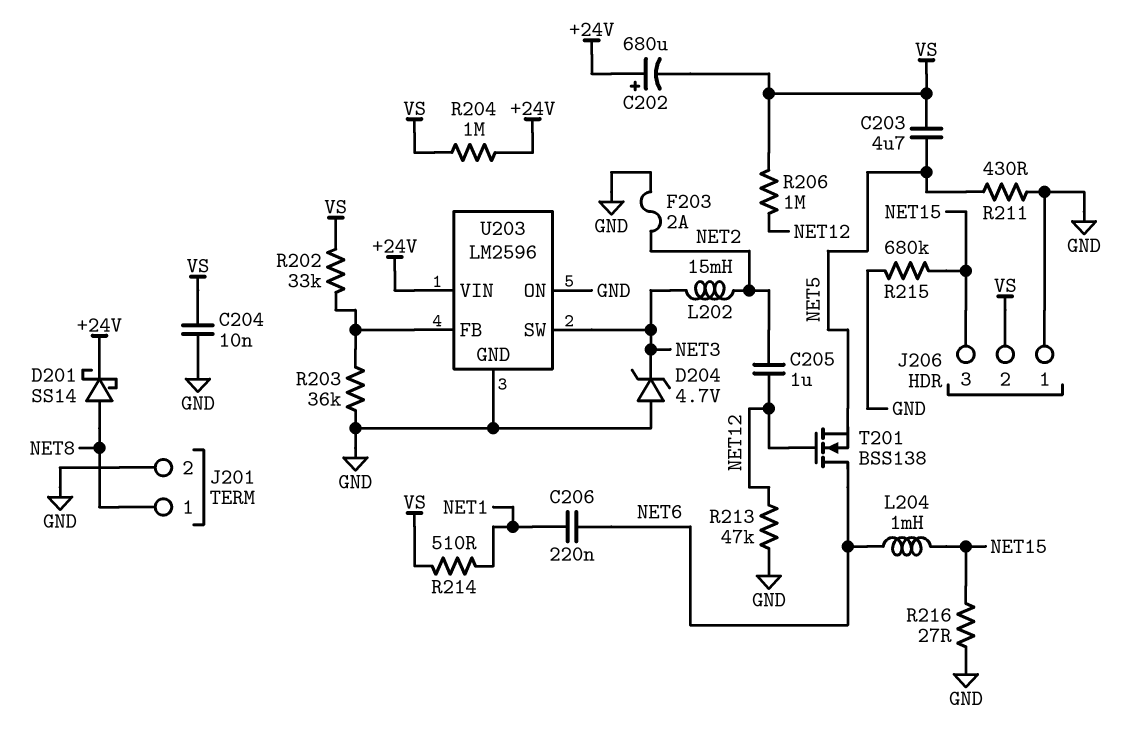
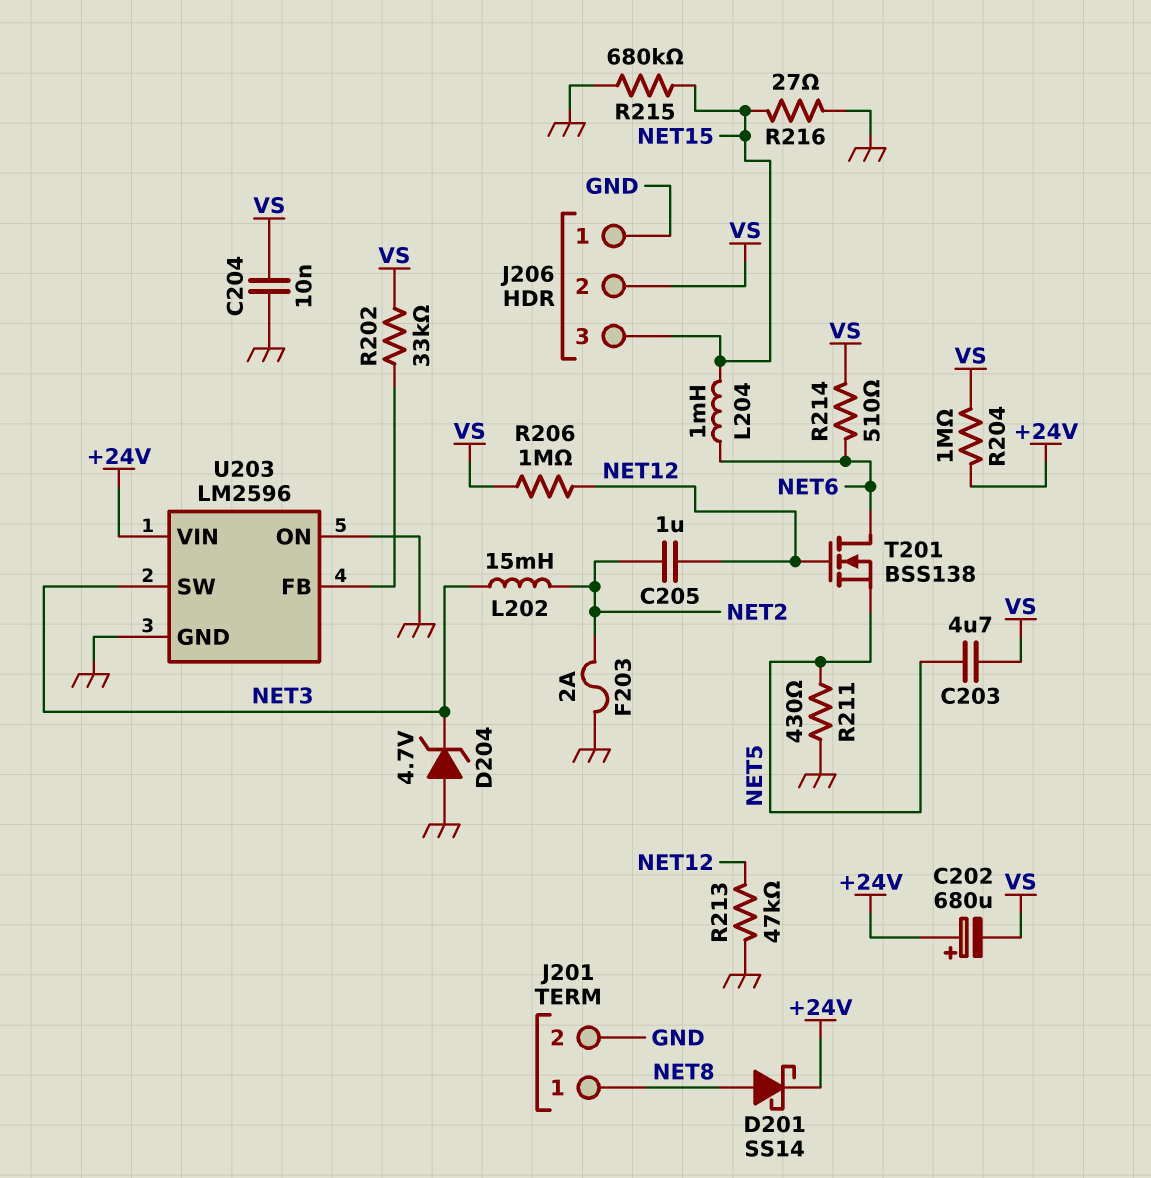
C206: 220nF (NET1, NET6) -> none
R203: 36k (GND, U203/FB) -> none
R214: 510 (NET1, VS) -> 510 (NET6, VS)

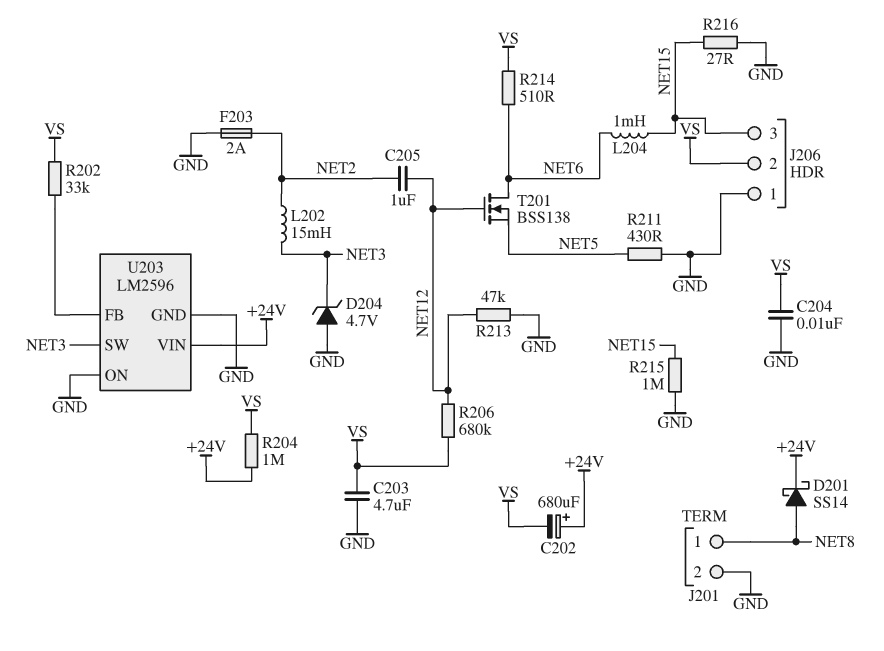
C203: 4.7uF (NET5, VS) -> 4.7uF (GND, VS)
R206: 1M (NET12, VS) -> 680k (NET12, VS)
R215: 680k (GND, NET15) -> 1M (GND, NET15)

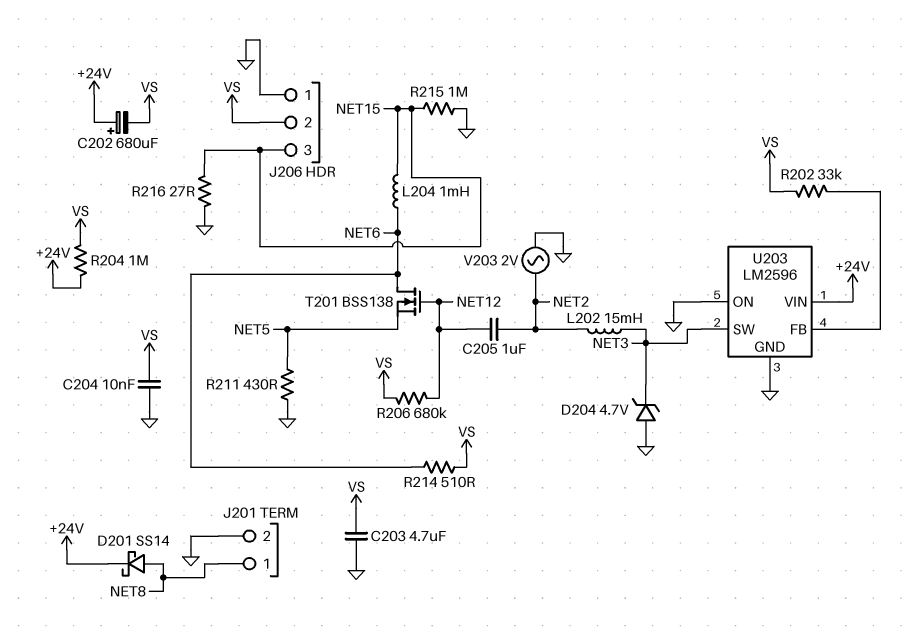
F203: 2A (GND, NET2) -> none
R213: 47k (GND, NET12) -> none
V203: none -> AC 2V (GND, NET2)

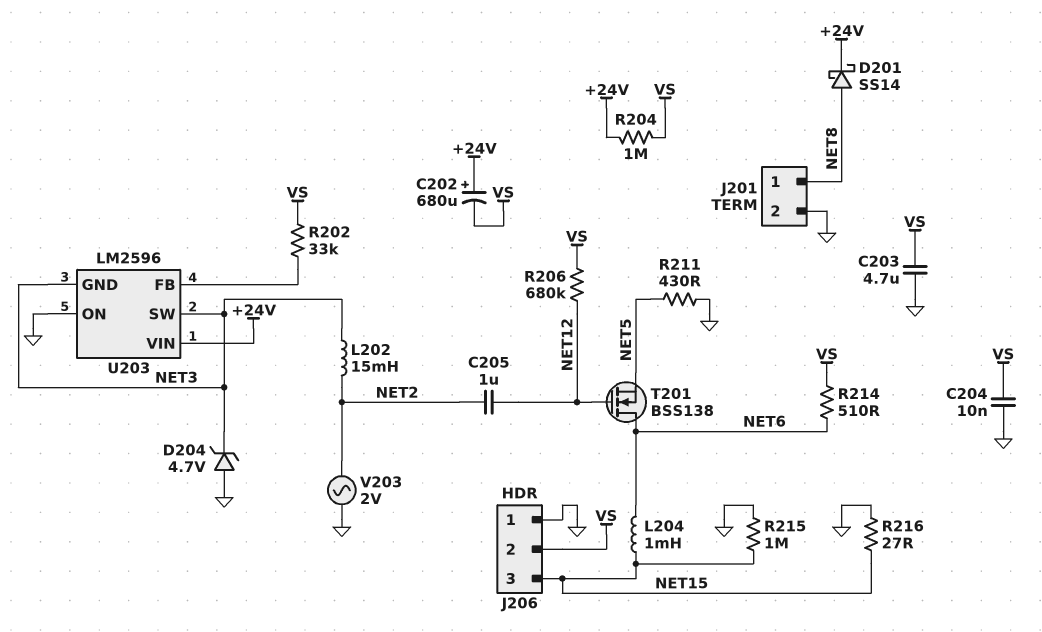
U203 pin GND: GND -> NET3

